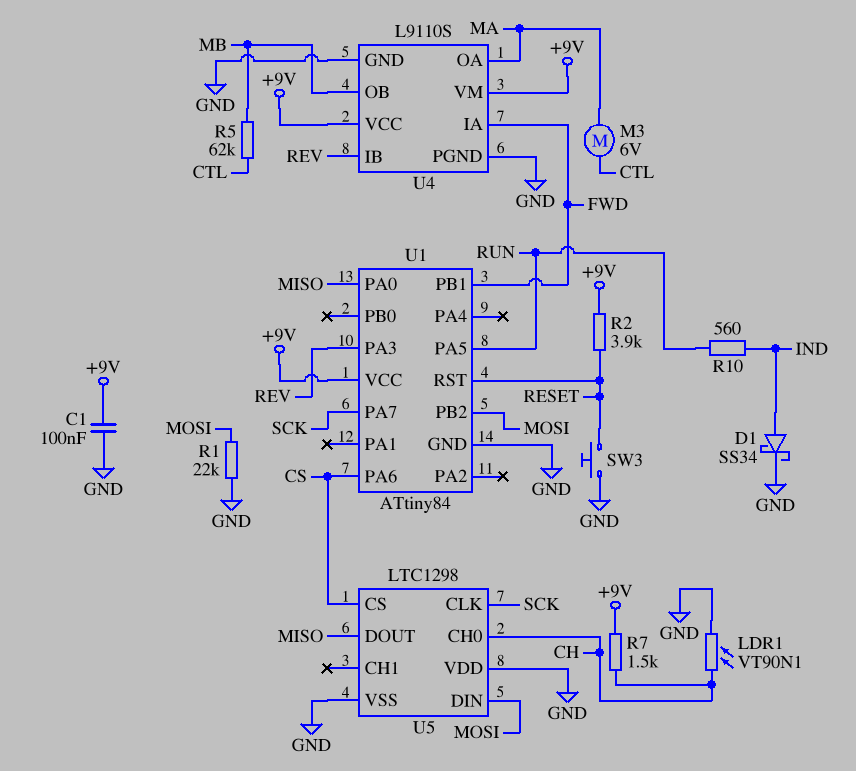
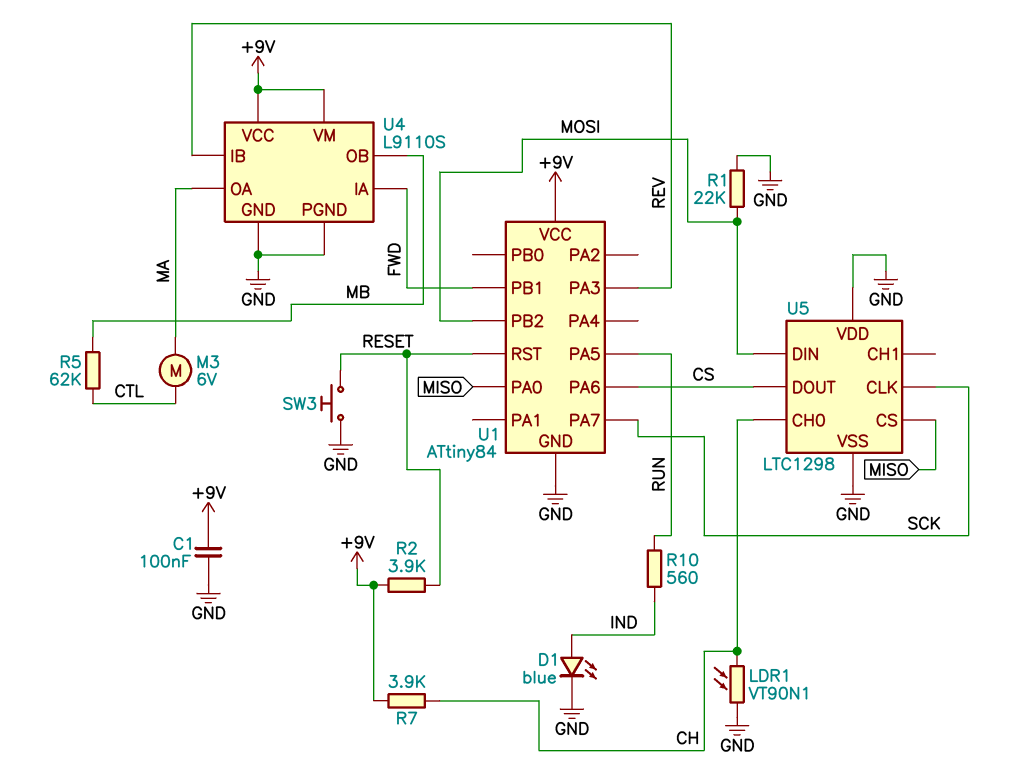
D1: schottky SS34 (A IND, K GND) -> LED blue (A IND, K GND)
R7: 1.5k (+9V, CH) -> 3.9k (+9V, CH)
U5 pin CS: CS -> MISO
U5 pin DOUT: MISO -> CS

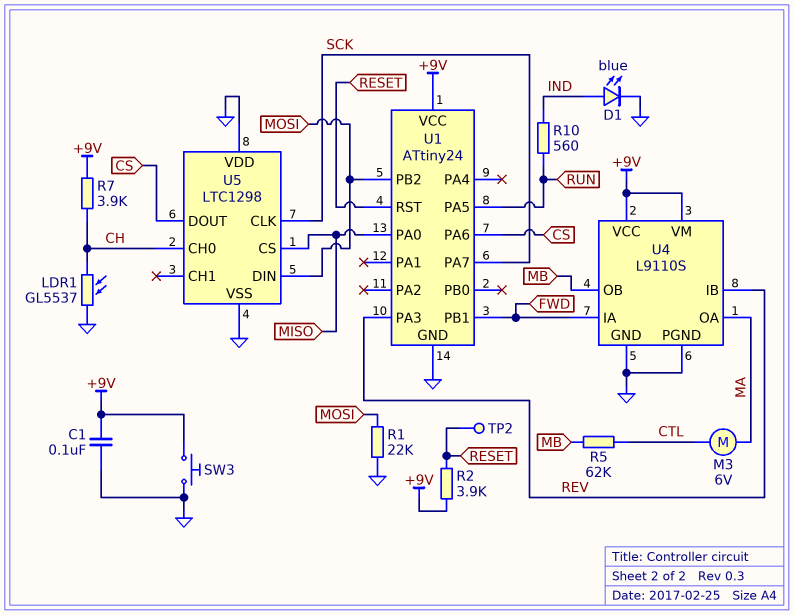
LDR1: VT90N1 (CH, GND) -> GL5537 (CH, GND)
SW3: button (GND, RESET) -> button (+9V, GND)
TP2: none -> test point (RESET)
U1: ATtiny84 -> ATtiny24

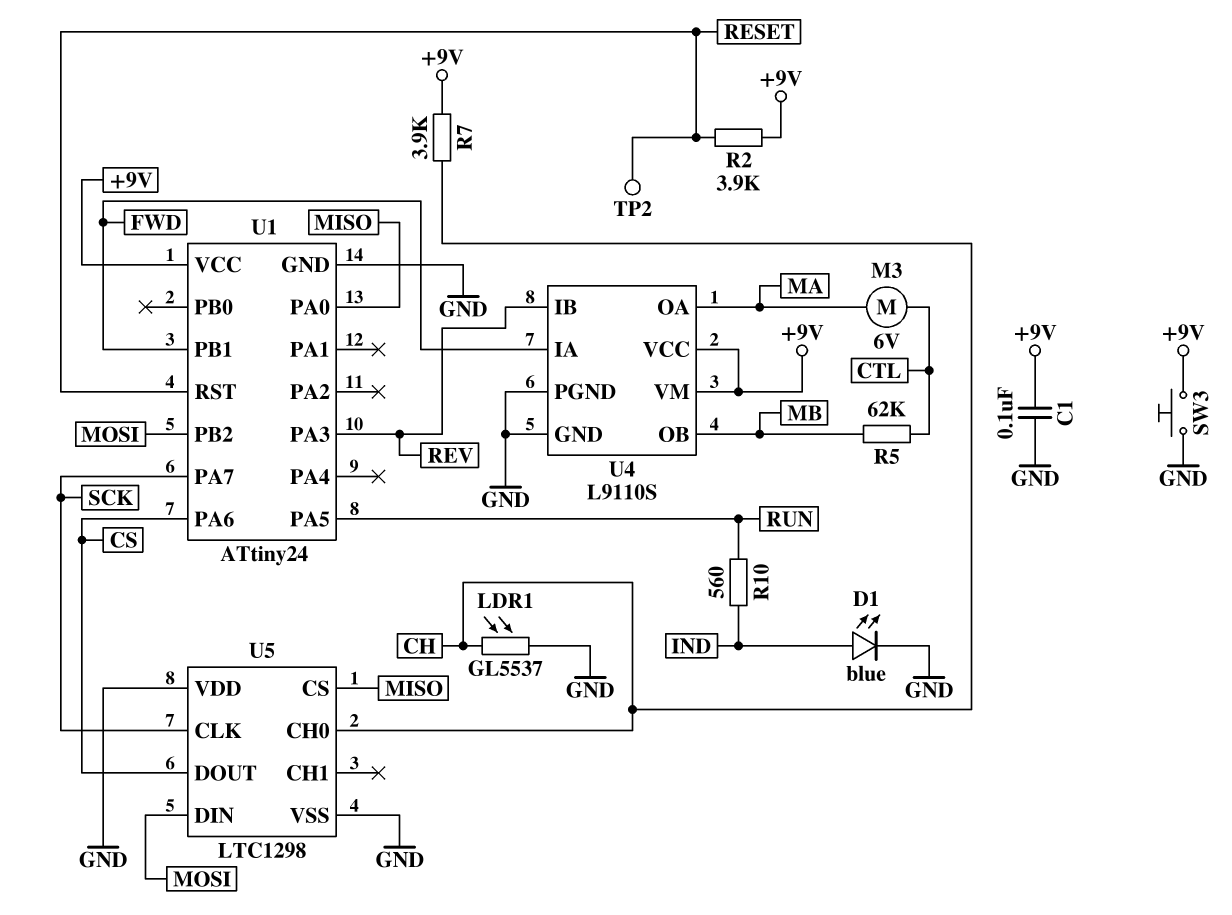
R1: 22k (GND, MOSI) -> none

